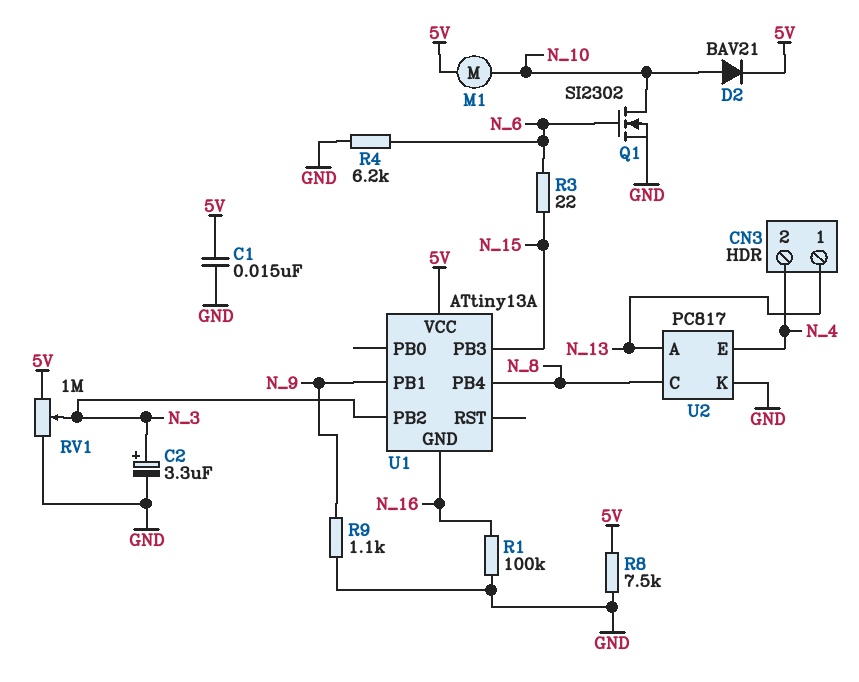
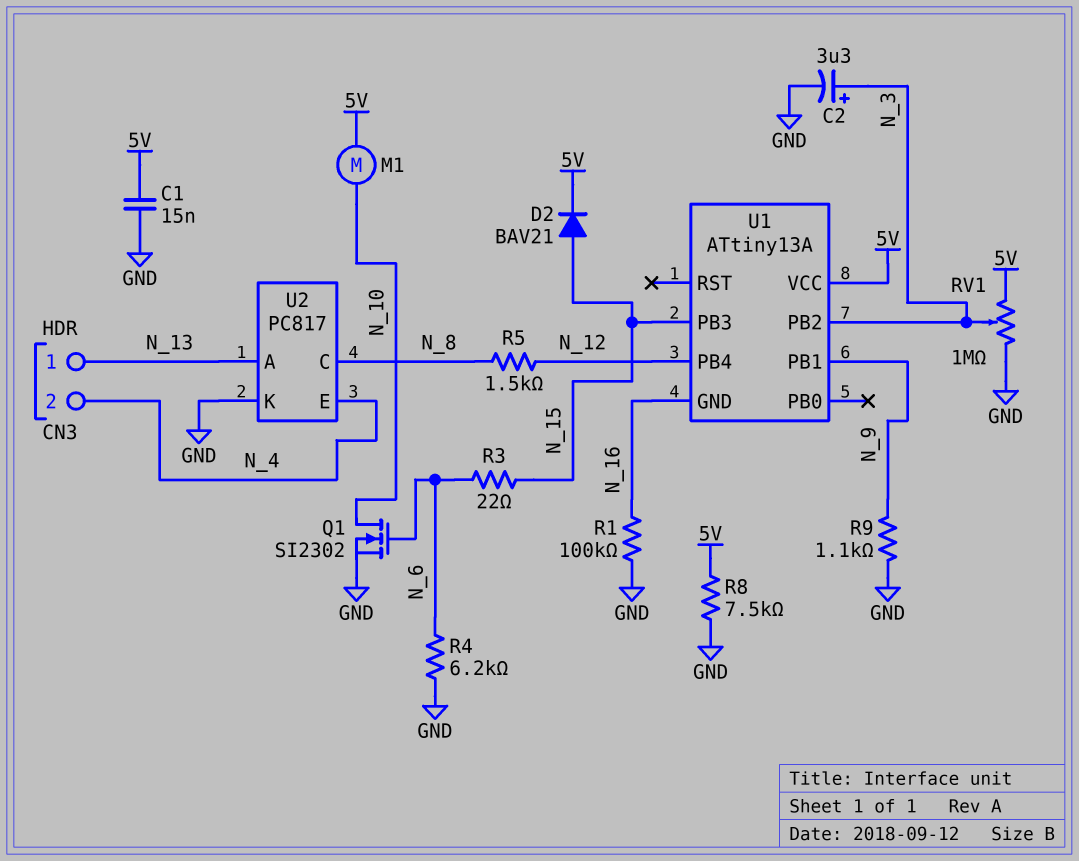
D2: diode BAV21 (A N_10, K 5V) -> diode BAV21 (A N_15, K 5V)
R5: none -> 1.5k (N_8, N_12)
U1 pin PB4: N_8 -> N_12

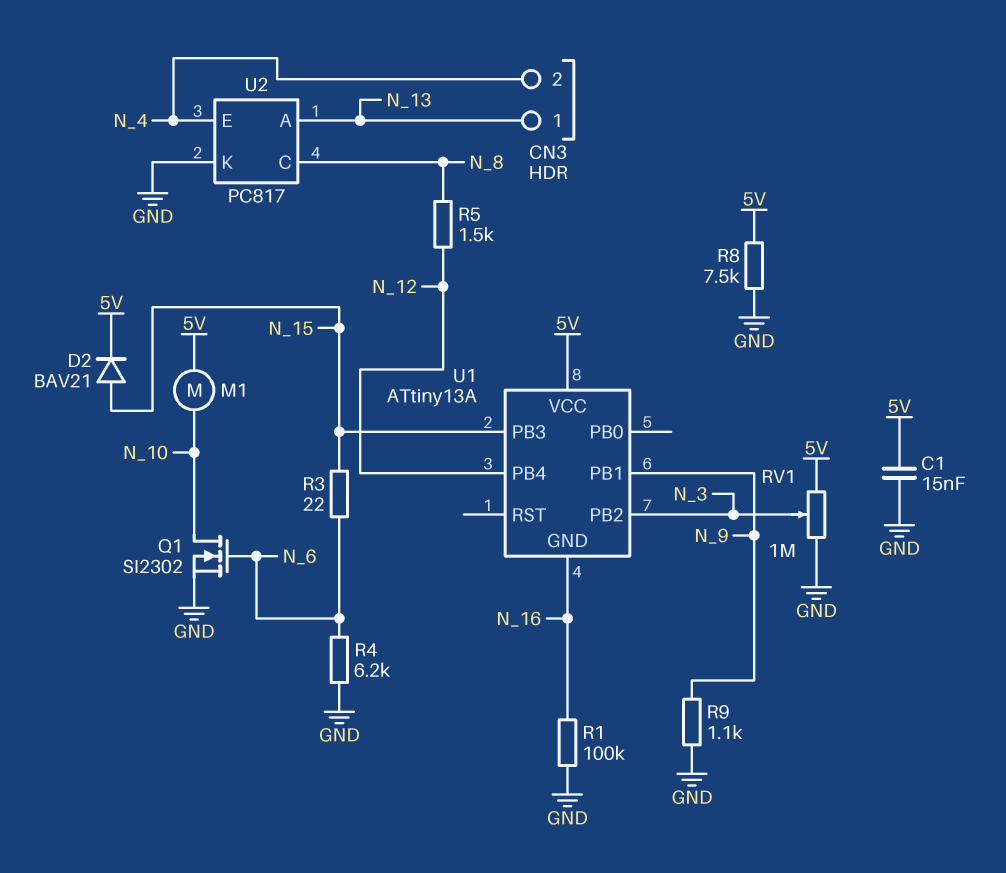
C2: 3.3uF (plus N_3, minus GND) -> none

